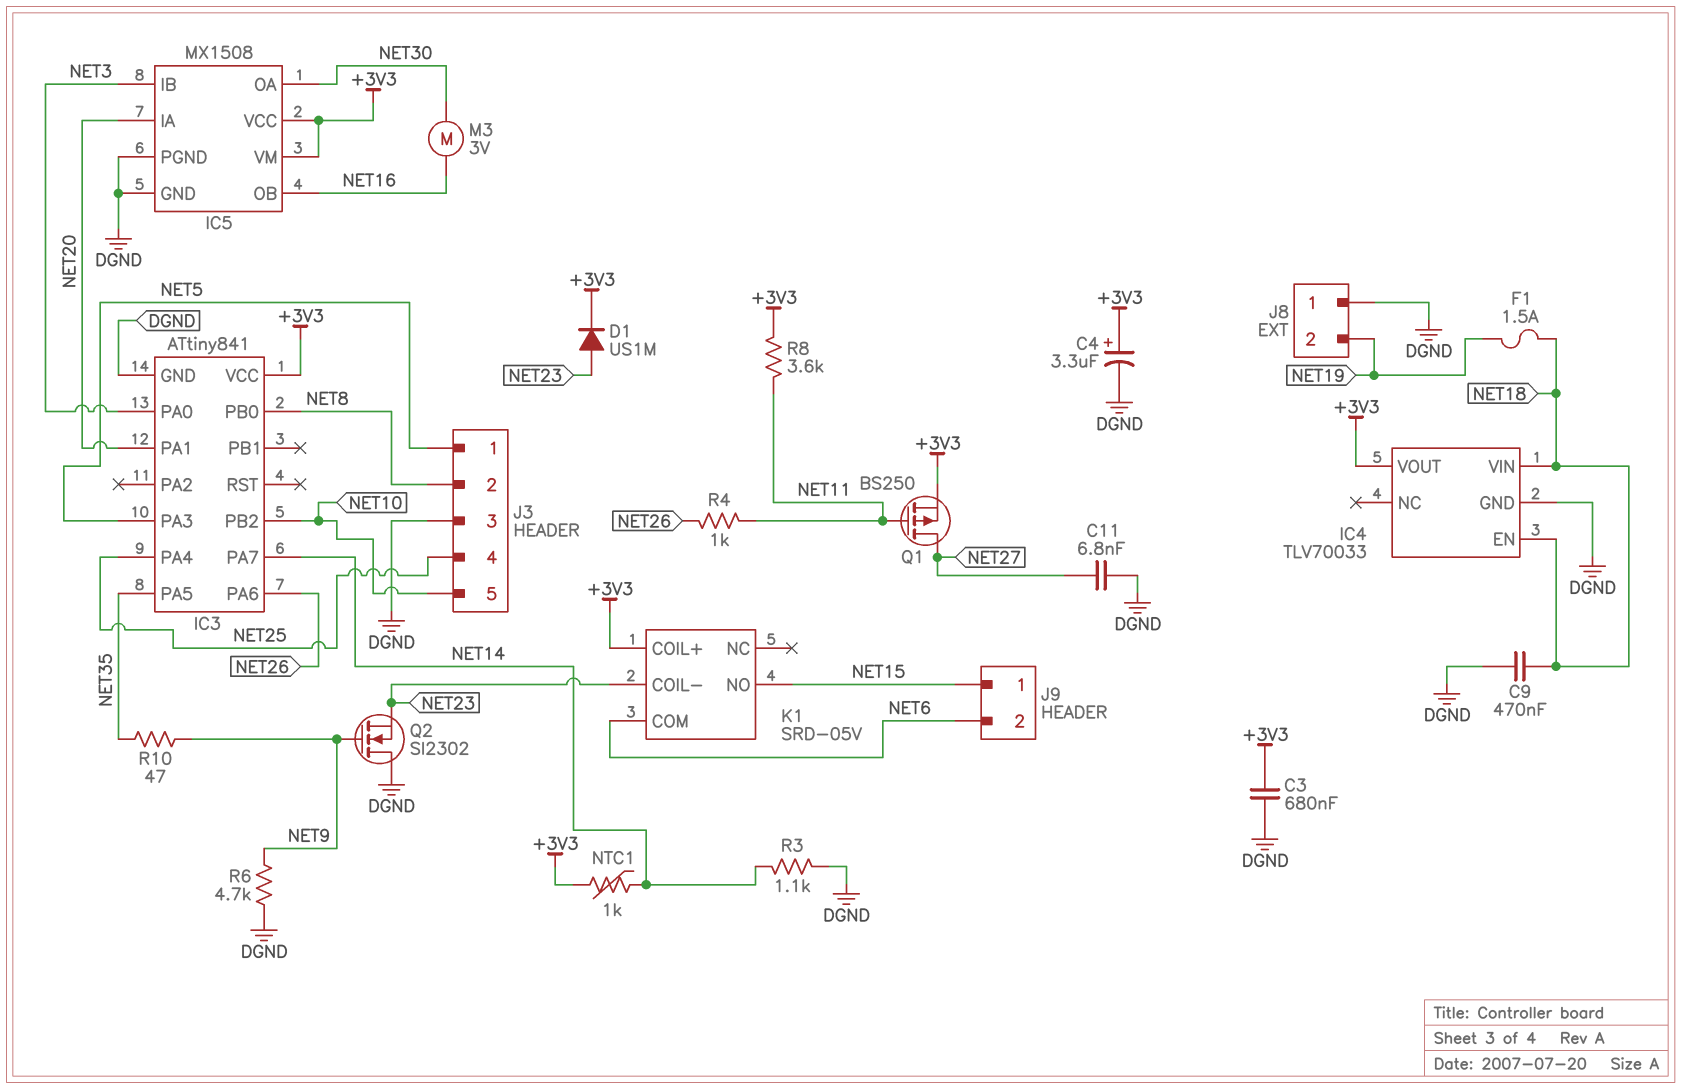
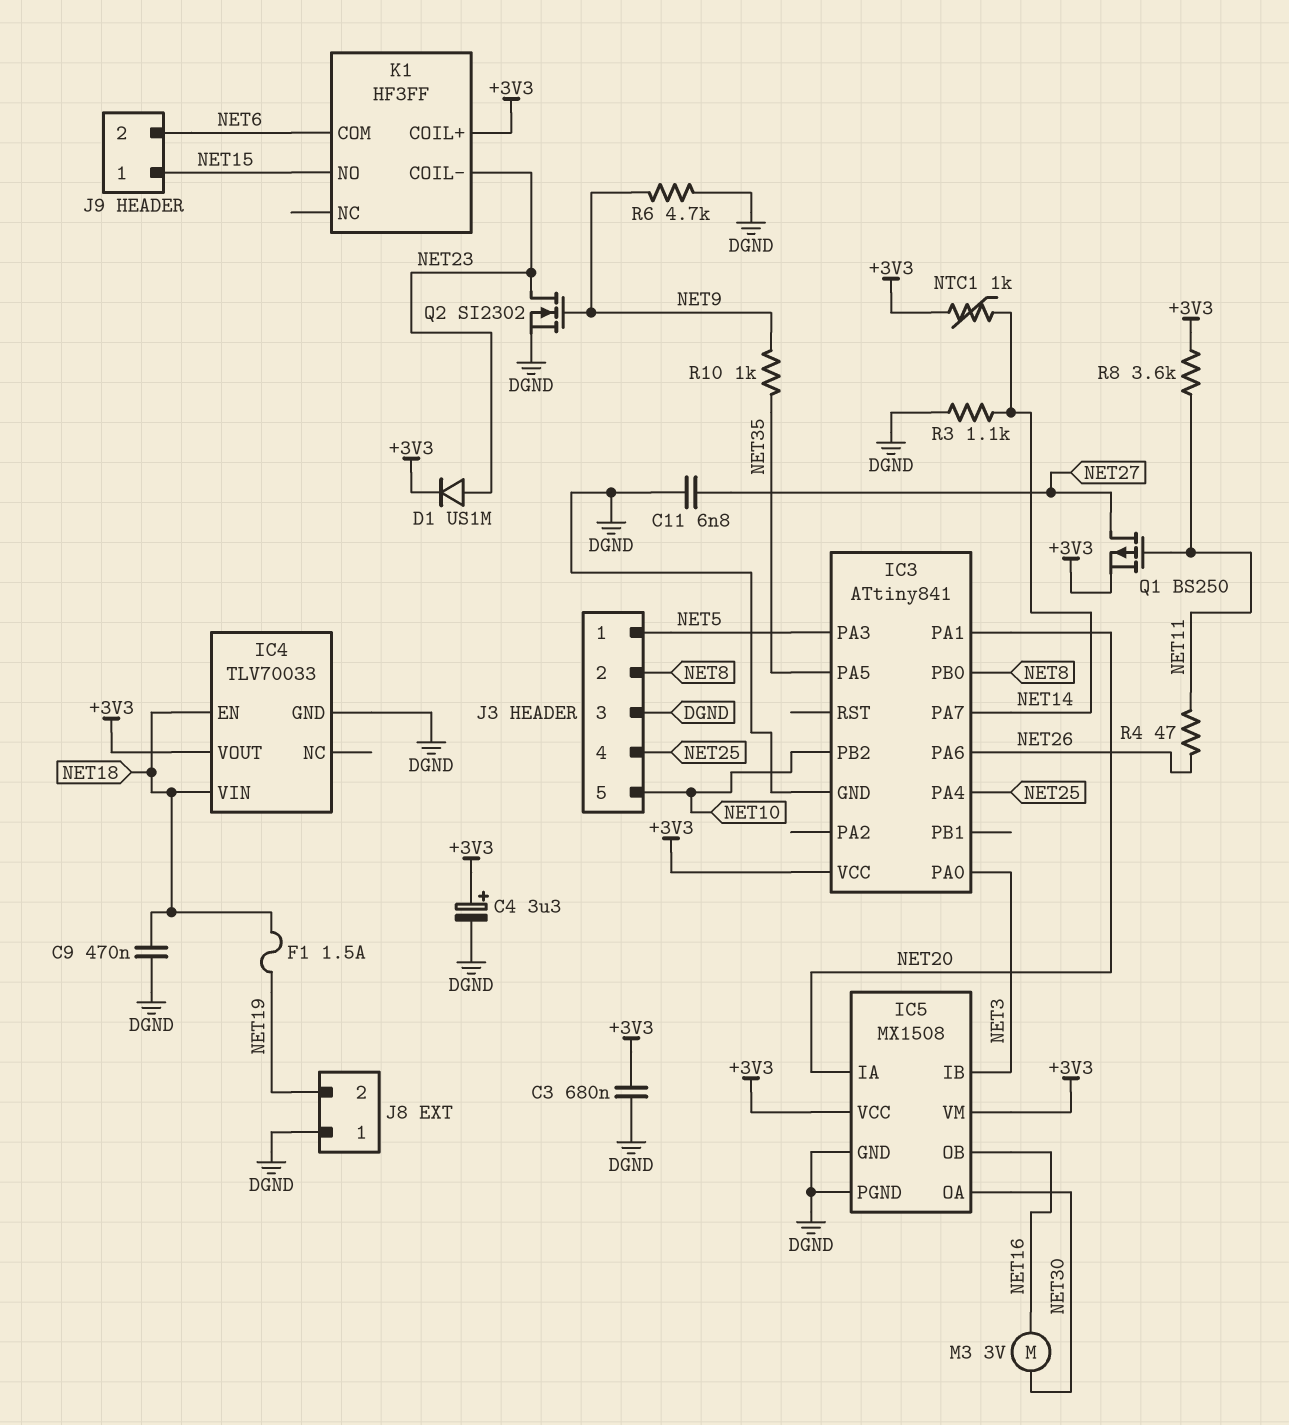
K1: SRD-05V -> HF3FF
Q2: NMOS SI2302 (G NET9, D DGND, S NET23) -> NMOS SI2302 (G NET9, D NET23, S DGND)
R4: 1k (NET11, NET26) -> 47 (NET11, NET26)
R10: 47 (NET9, NET35) -> 1k (NET9, NET35)

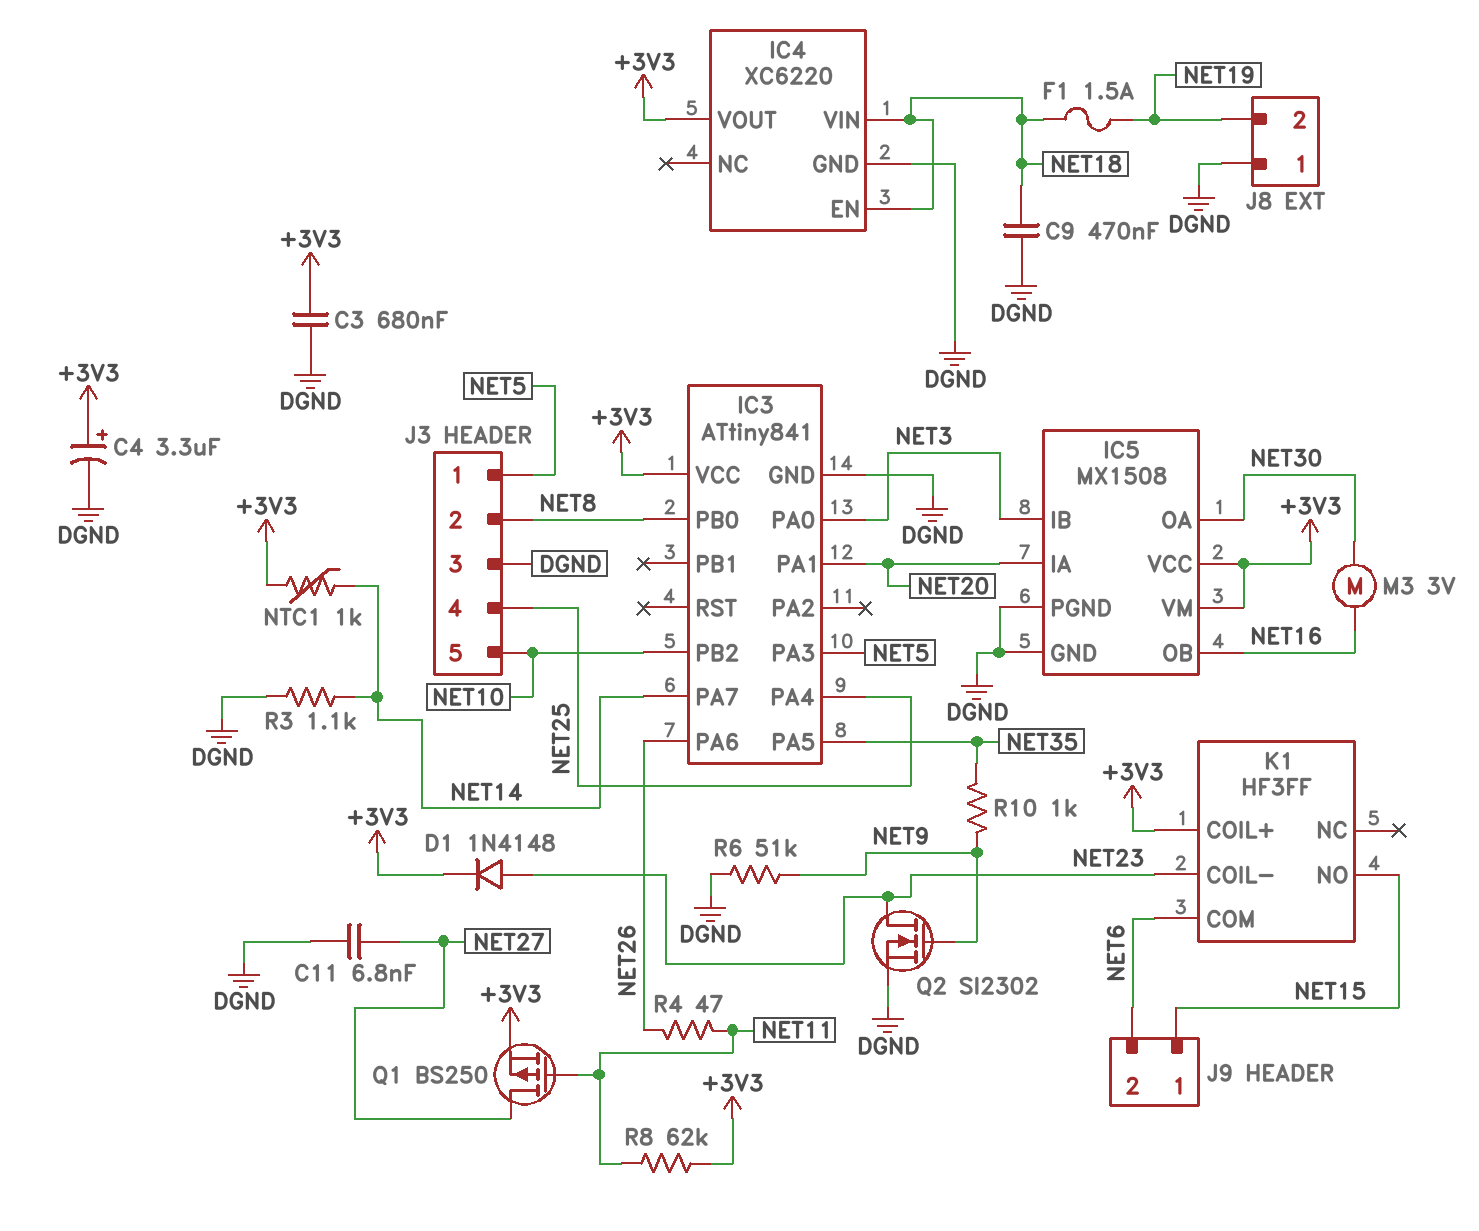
D1: diode US1M (A NET23, K +3V3) -> diode 1N4148 (A NET23, K +3V3)
IC4: TLV70033 -> XC6220
R6: 4.7k (DGND, NET9) -> 51k (DGND, NET9)
R8: 3.6k (+3V3, NET11) -> 62k (+3V3, NET11)

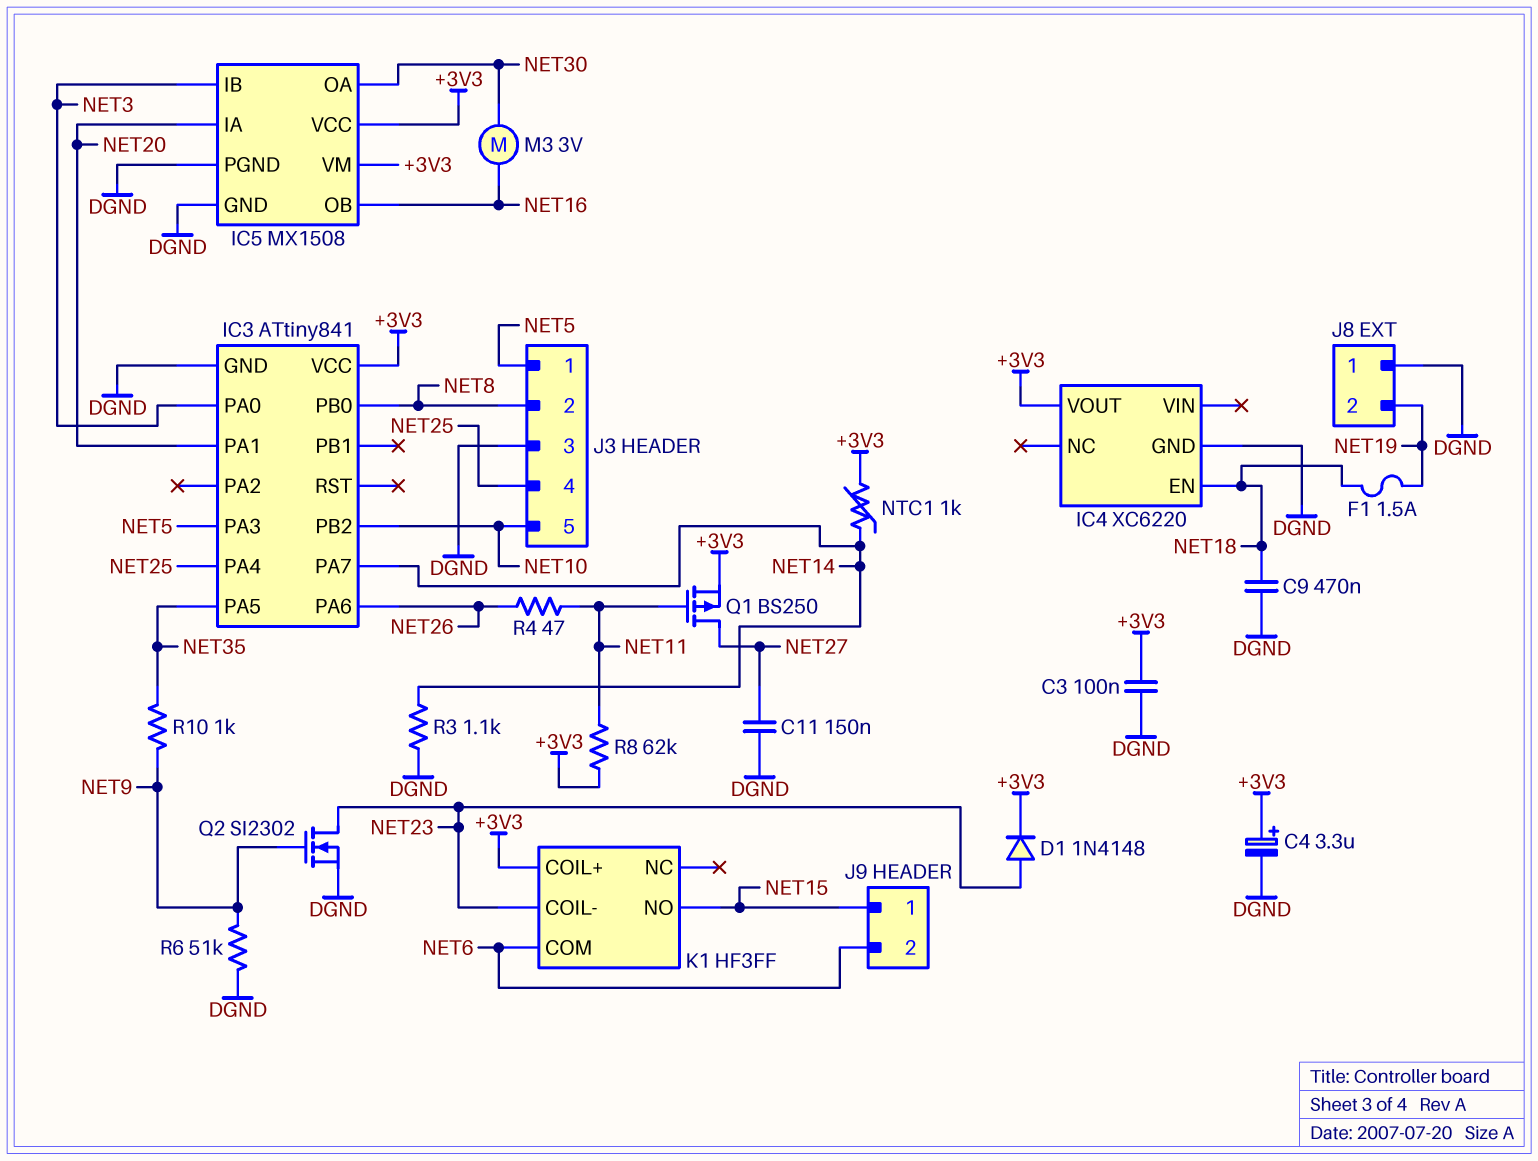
C3: 680nF (+3V3, DGND) -> 100nF (+3V3, DGND)
C11: 6.8nF (DGND, NET27) -> 150nF (DGND, NET27)
IC4 pin VIN: NET18 -> none

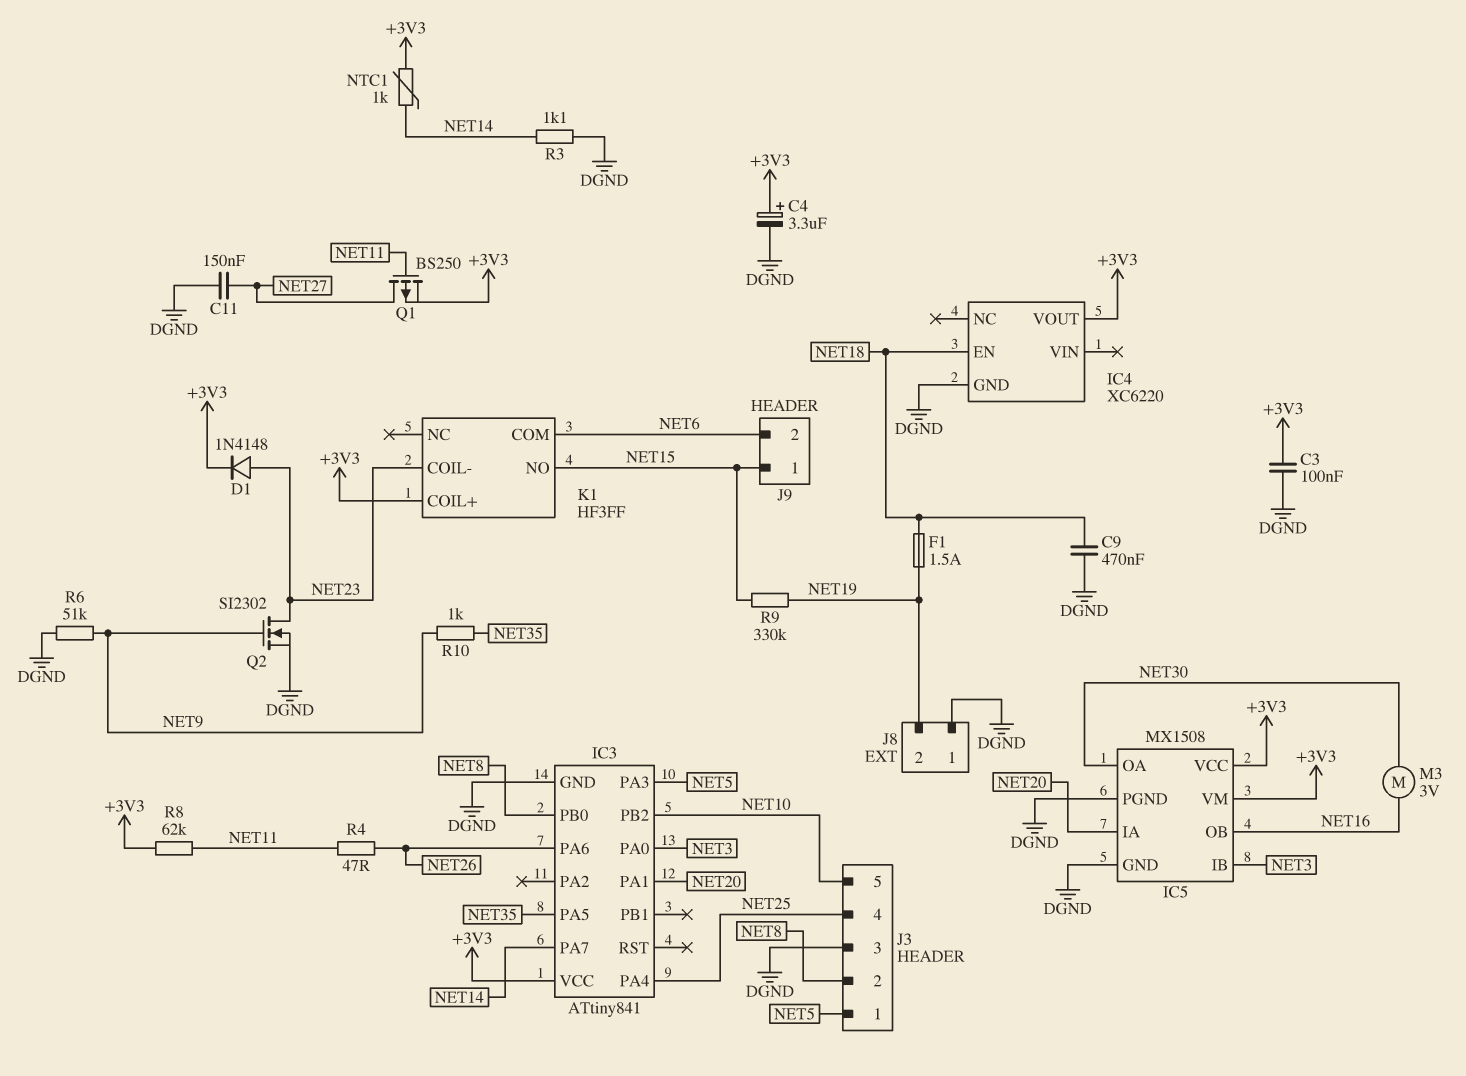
R9: none -> 330k (NET15, NET19)

